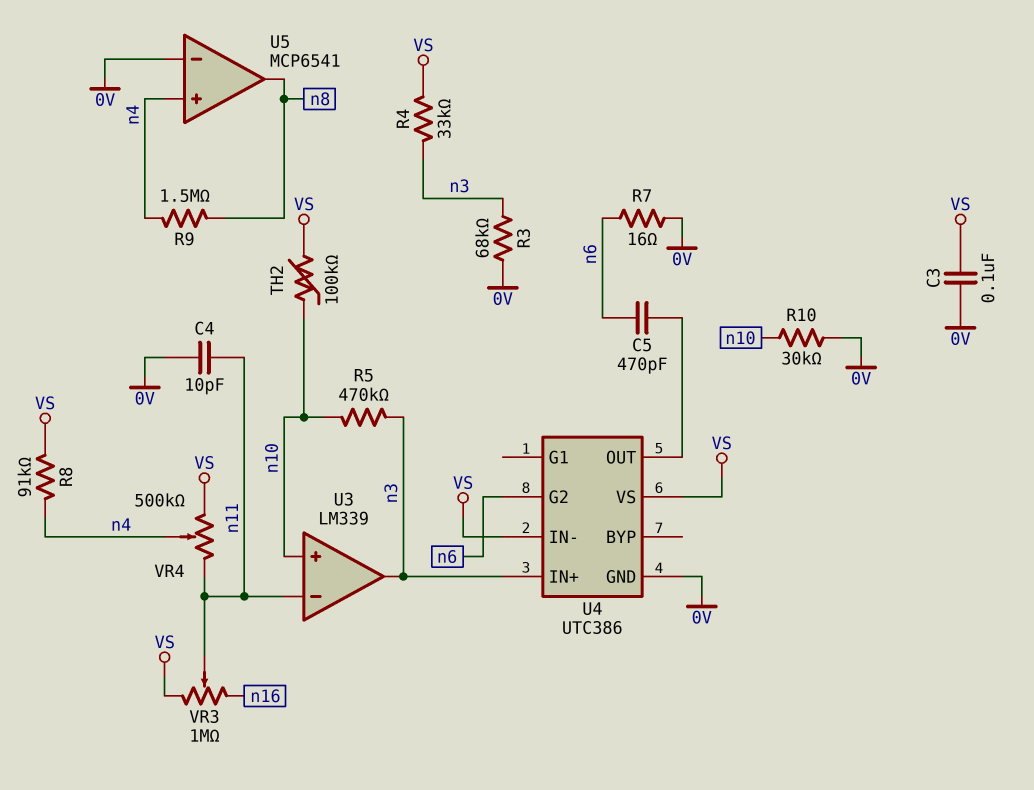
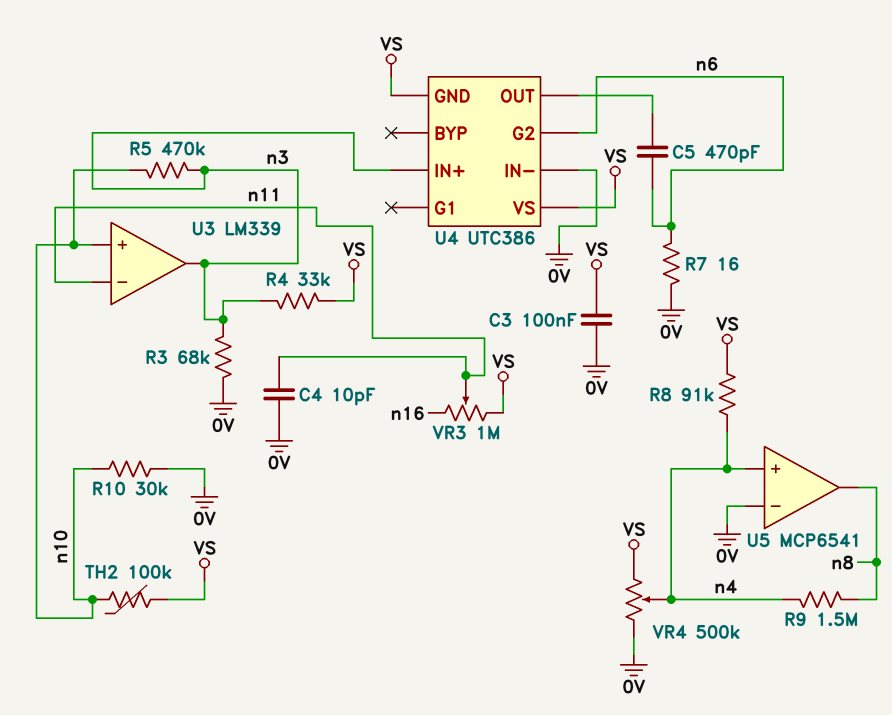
U4 pin GND: 0V -> VS
U4 pin IN-: VS -> 0V
VR4: 500k (VS, n11, wiper n4) -> 500k (0V, VS, wiper n4)

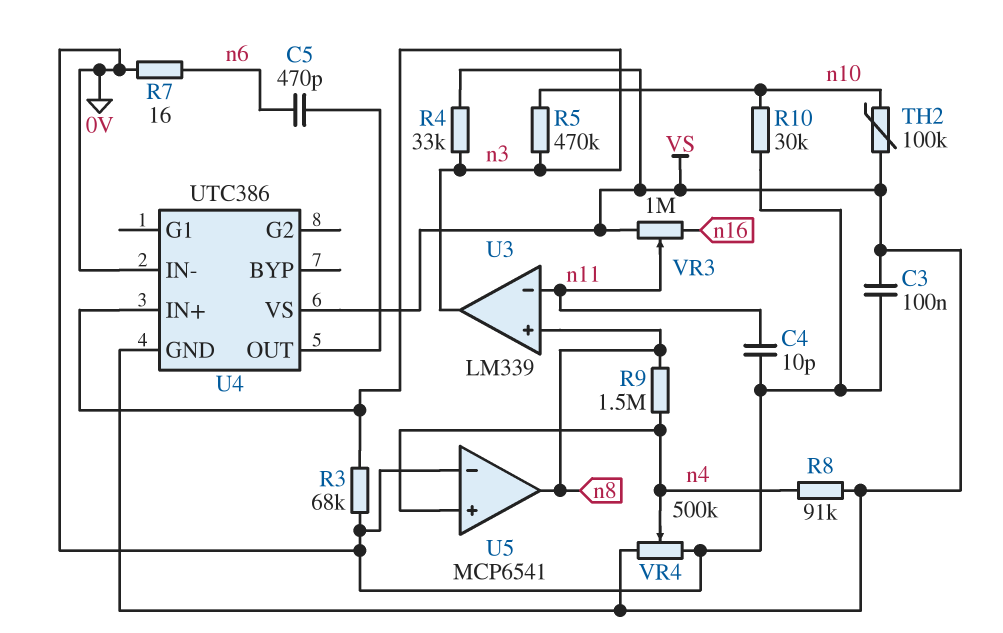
U3 pin in+: n10 -> n8
U4 pin G2: n6 -> none

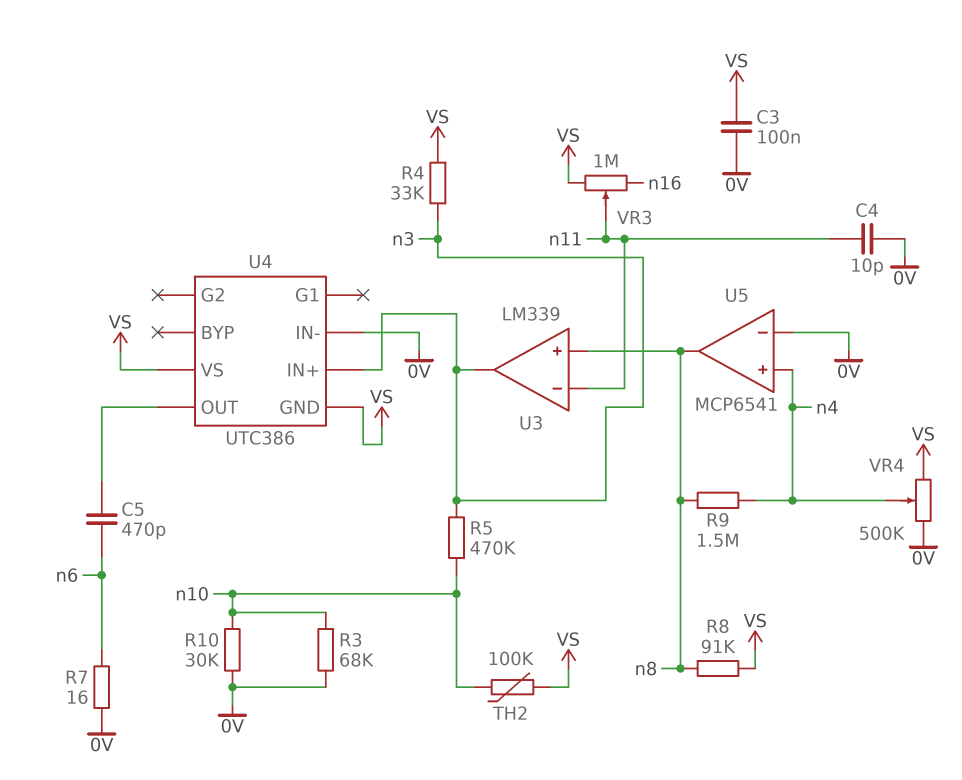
R3: 68k (0V, n3) -> 68k (0V, n10)
R8: 91k (VS, n4) -> 91k (VS, n8)

